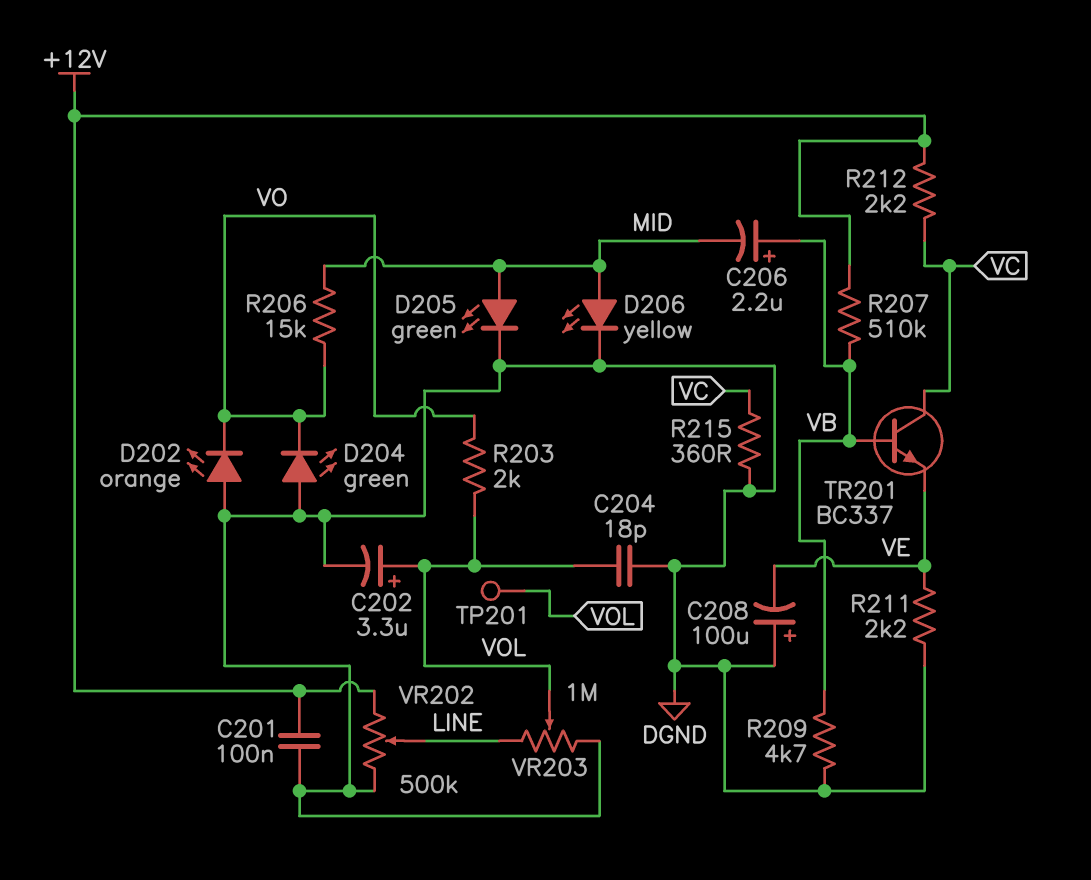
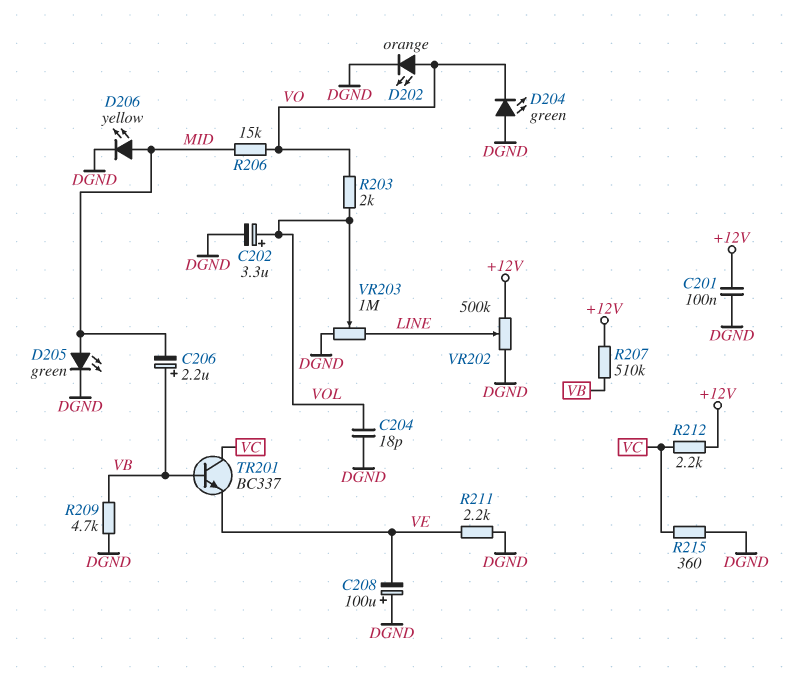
D202: LED orange (A DGND, K VO) -> LED orange (A VO, K DGND)
TP201: test point (VOL) -> none

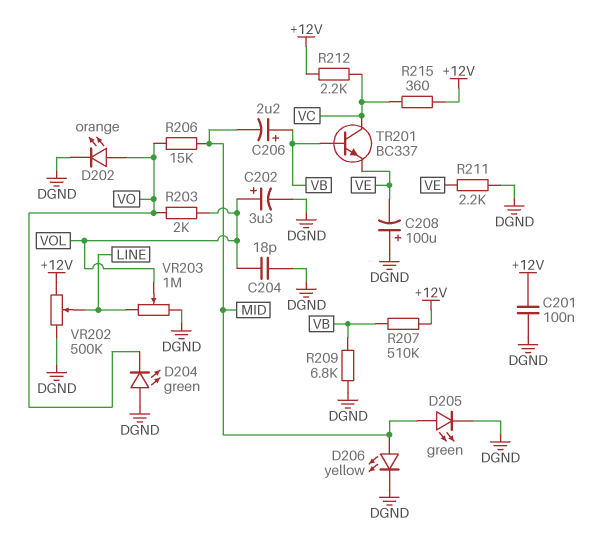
R209: 4.7k (DGND, VB) -> 6.8k (DGND, VB)
R215: 360 (DGND, VC) -> 360 (+12V, VC)

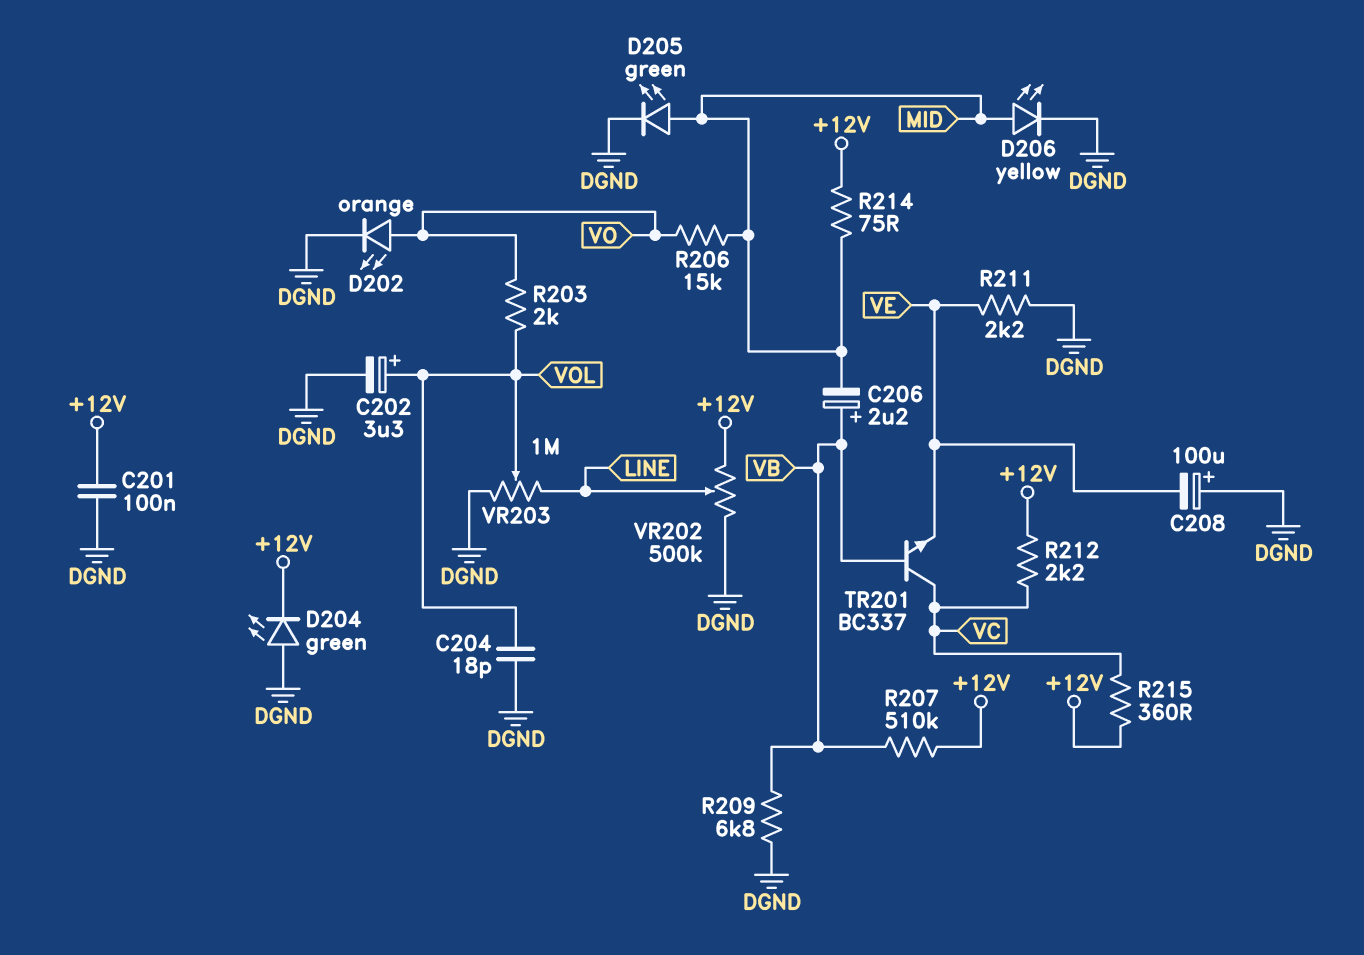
D204: LED green (A DGND, K VO) -> LED green (A DGND, K +12V)
R214: none -> 75 (+12V, MID)

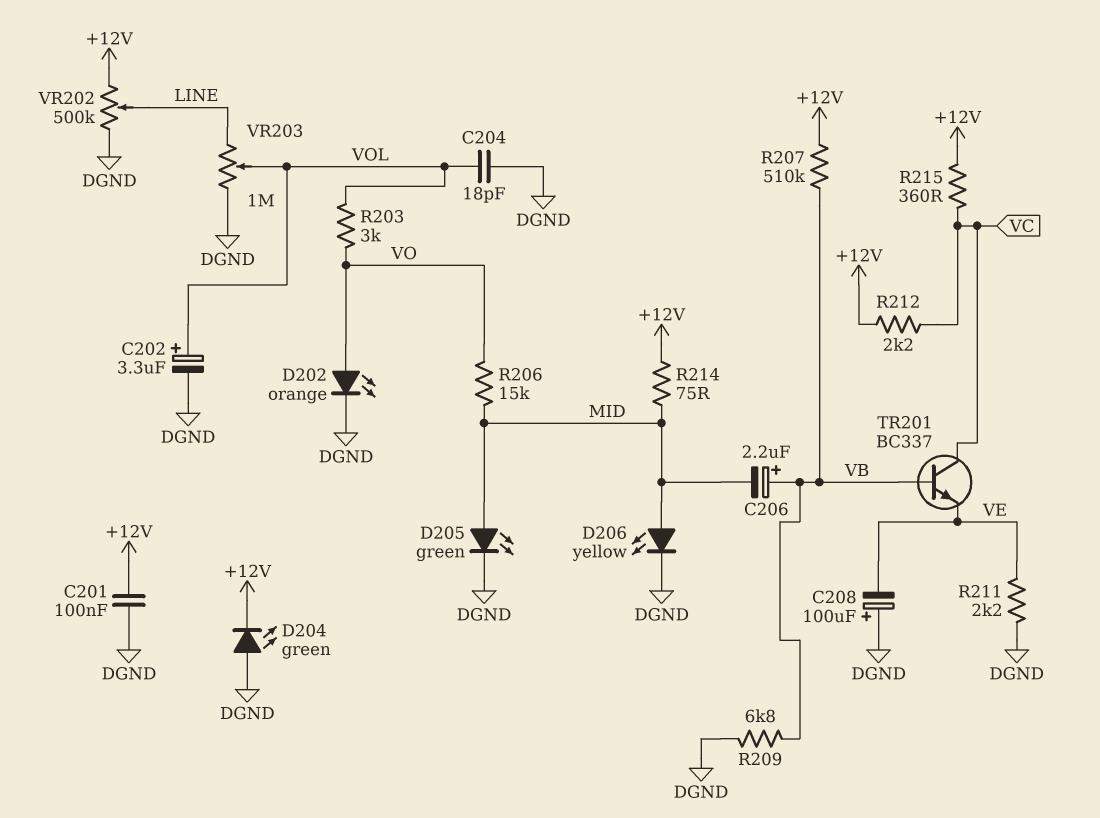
R203: 2k (VO, VOL) -> 3k (VO, VOL)

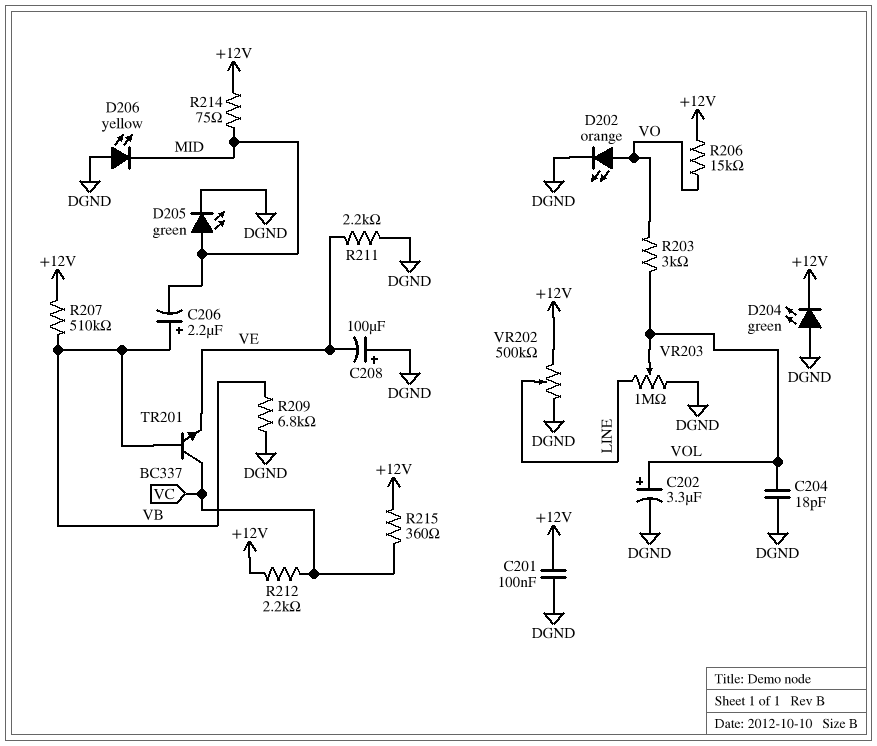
D206: LED yellow (A MID, K DGND) -> LED yellow (A DGND, K MID)
R206: 15k (MID, VO) -> 15k (+12V, VO)

